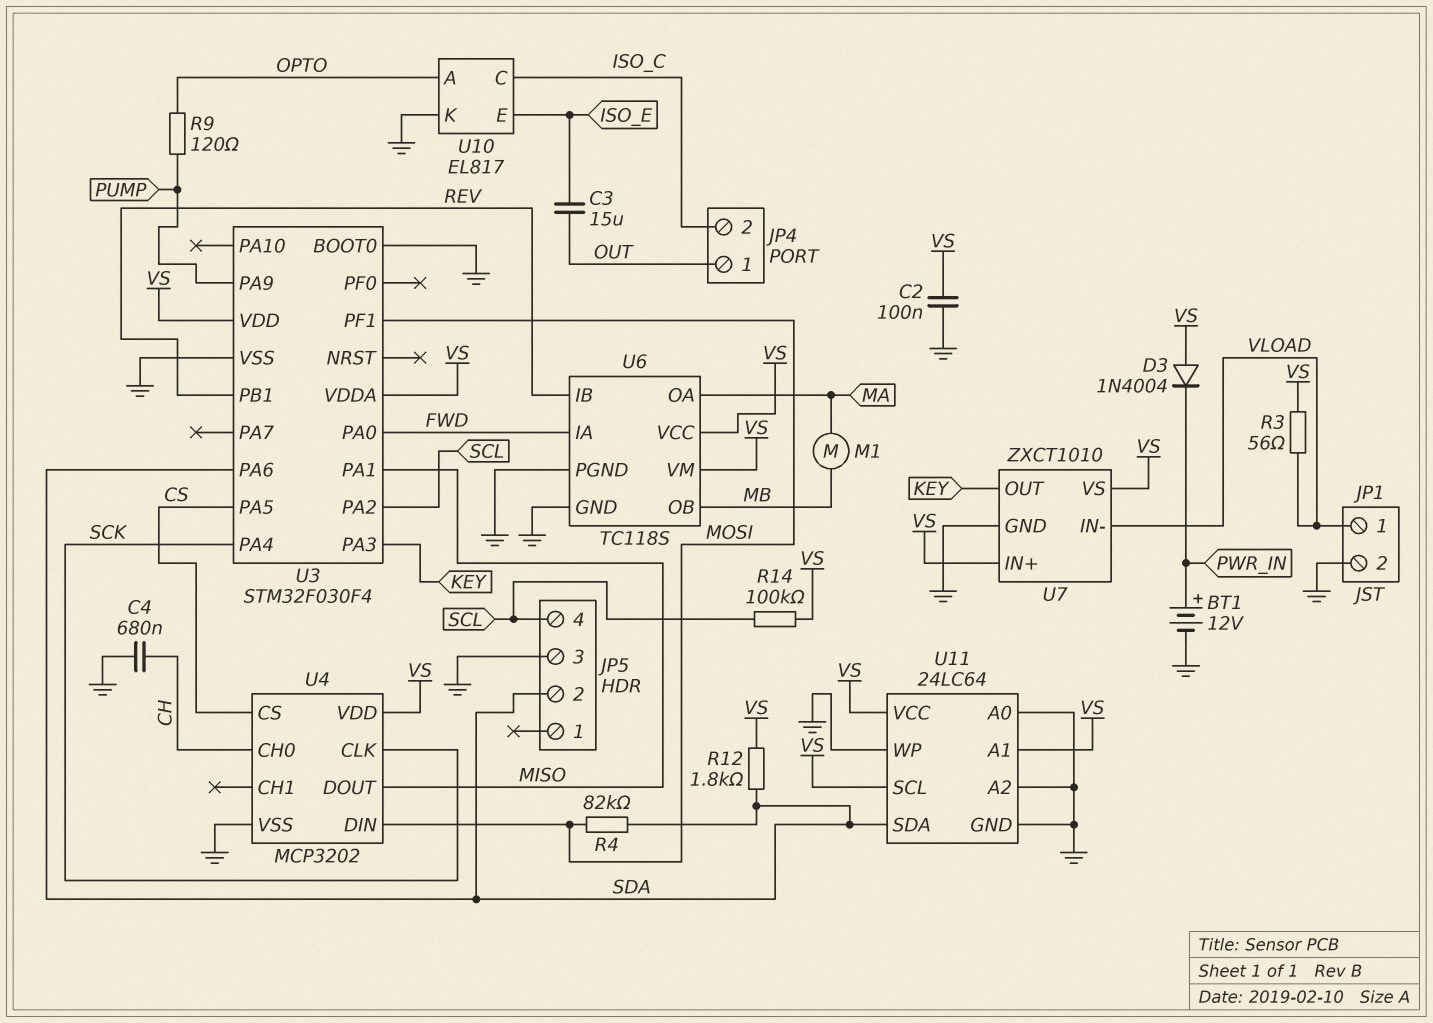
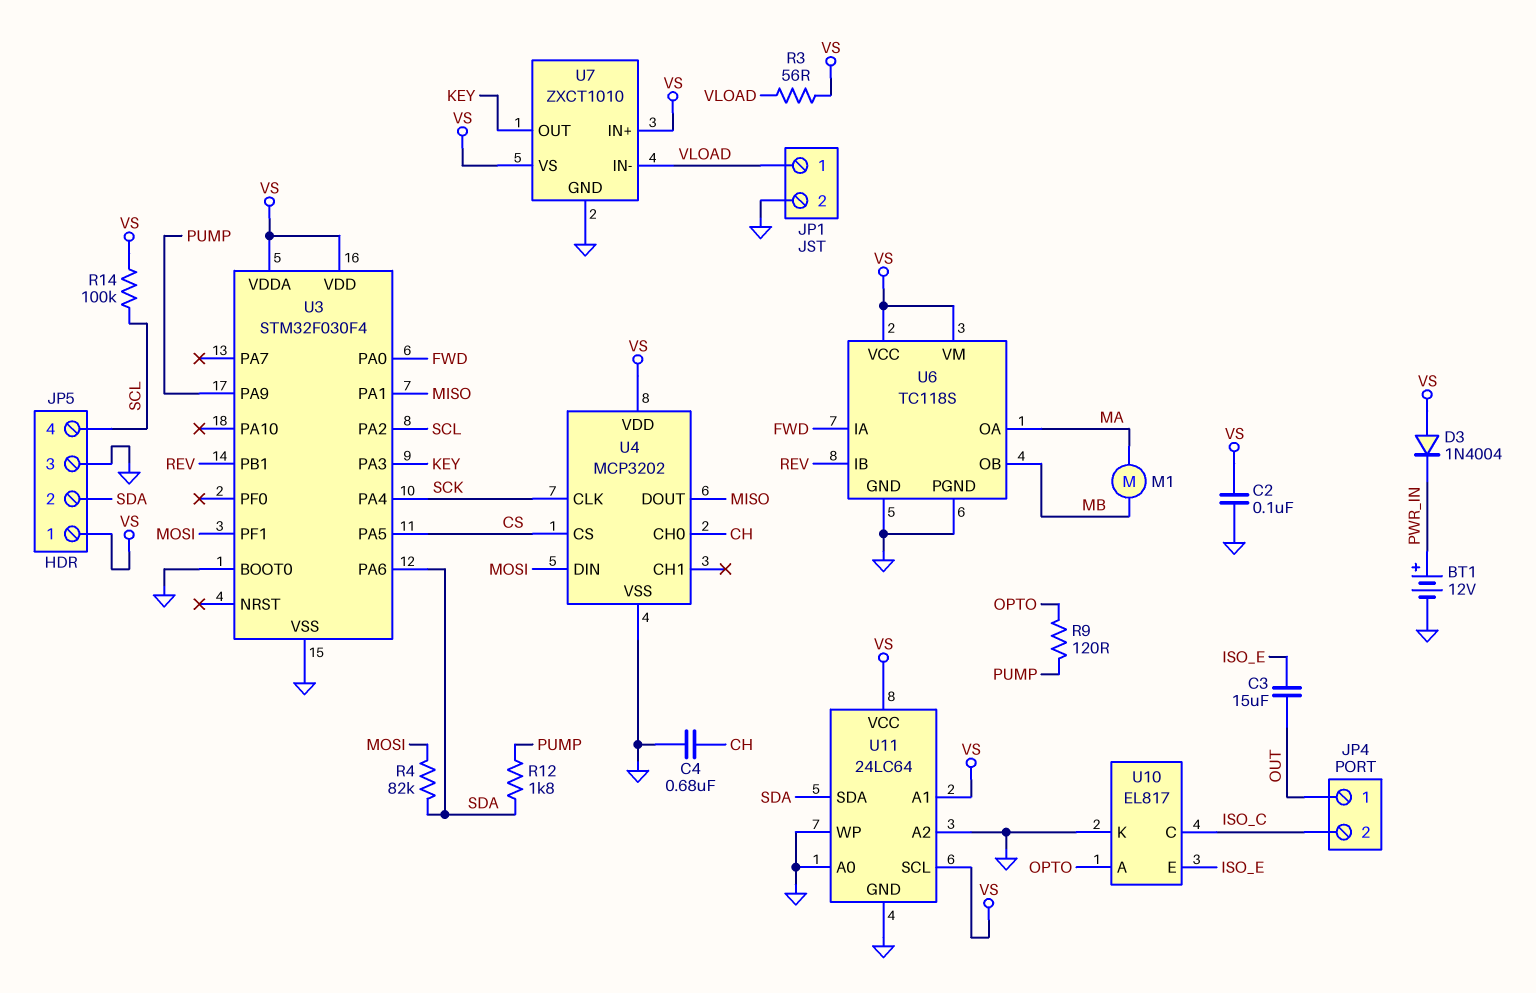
JP5 pin 1: none -> VS
R12: 1.8k (SDA, VS) -> 1.8k (PUMP, SDA)

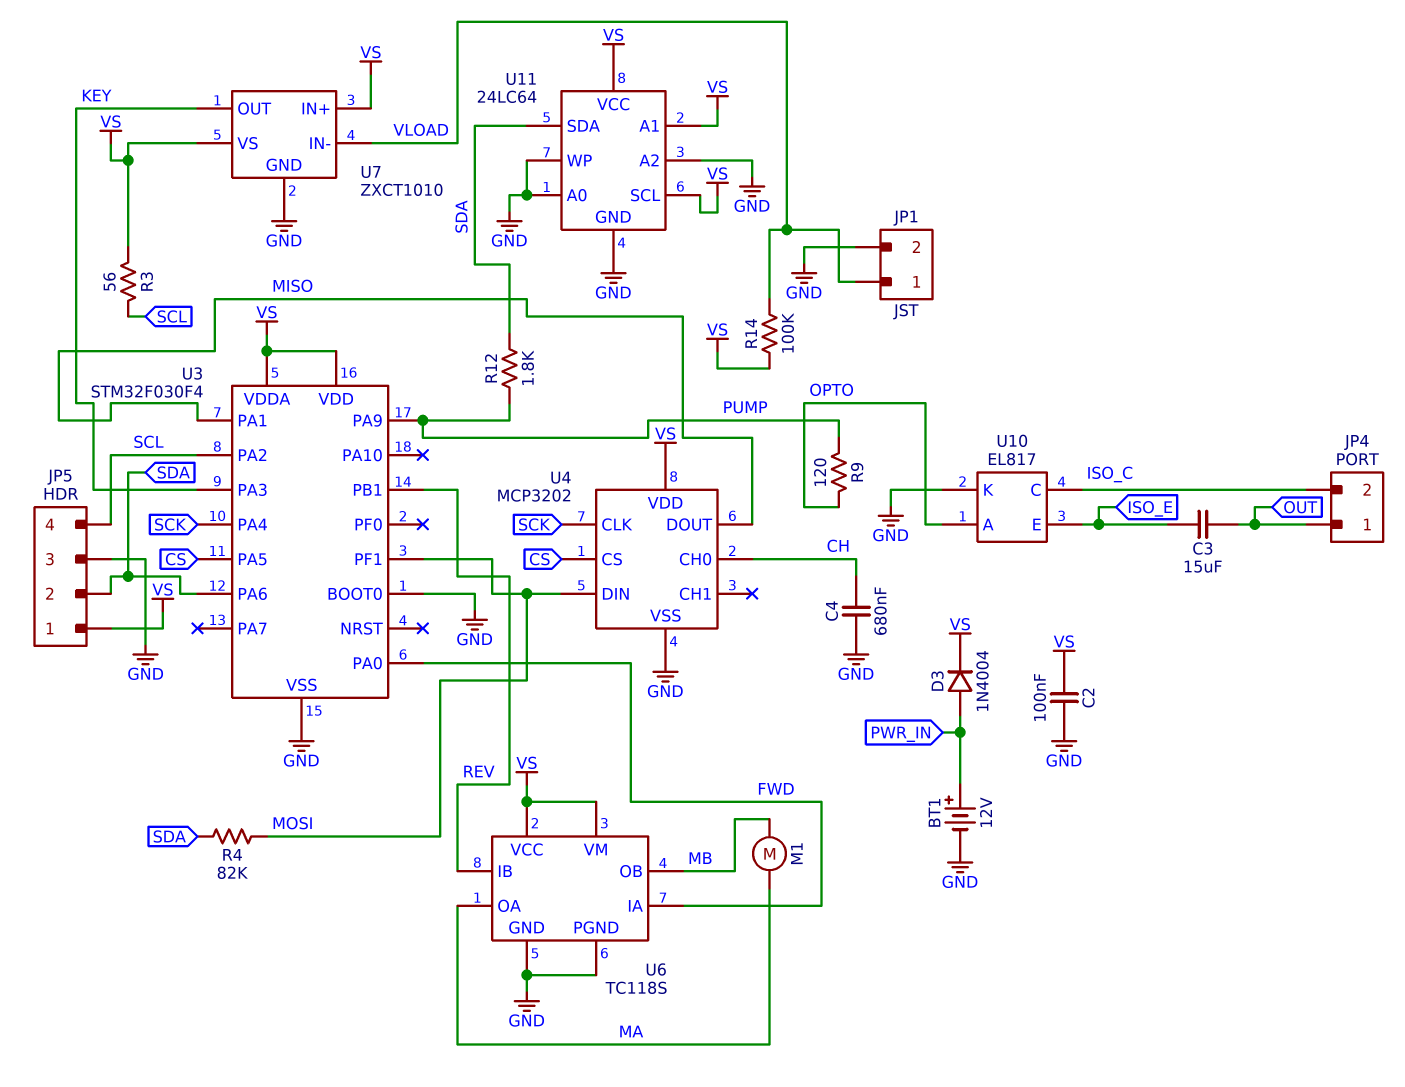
D3: diode 1N4004 (A VS, K PWR_IN) -> diode 1N4004 (A PWR_IN, K VS)
R3: 56 (VLOAD, VS) -> 56 (SCL, VS)
R14: 100k (SCL, VS) -> 100k (VLOAD, VS)

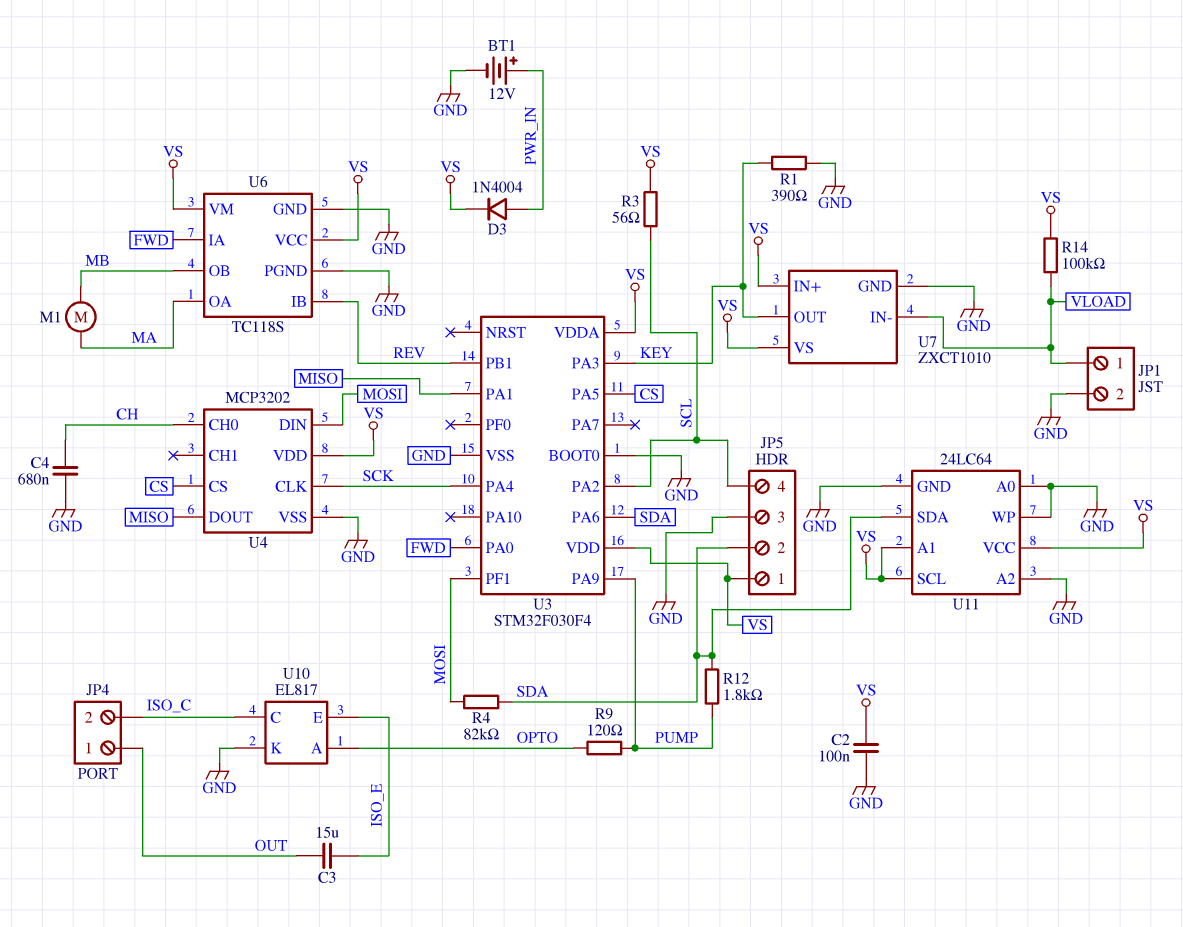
R1: none -> 390 (GND, KEY)

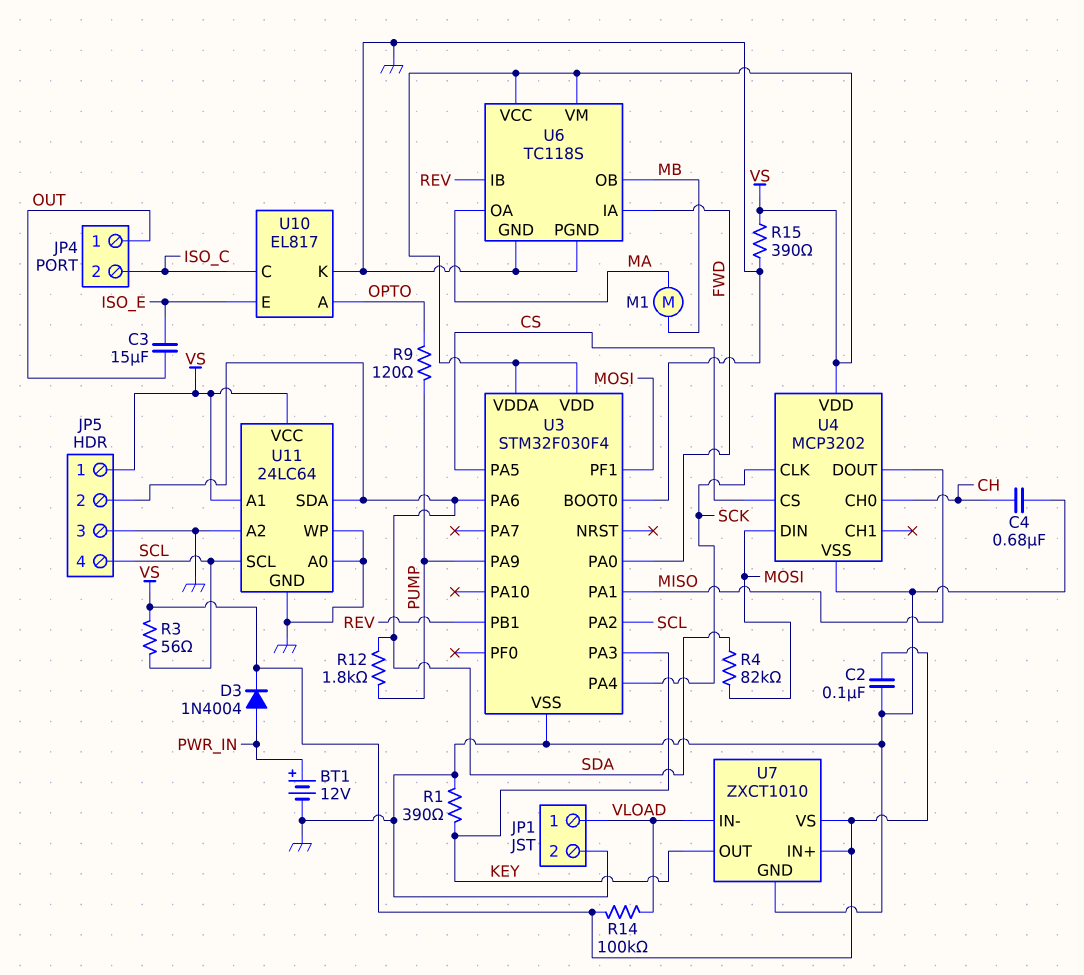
R15: none -> 390 (GND, VS)
U11 pin SCL: VS -> SCL

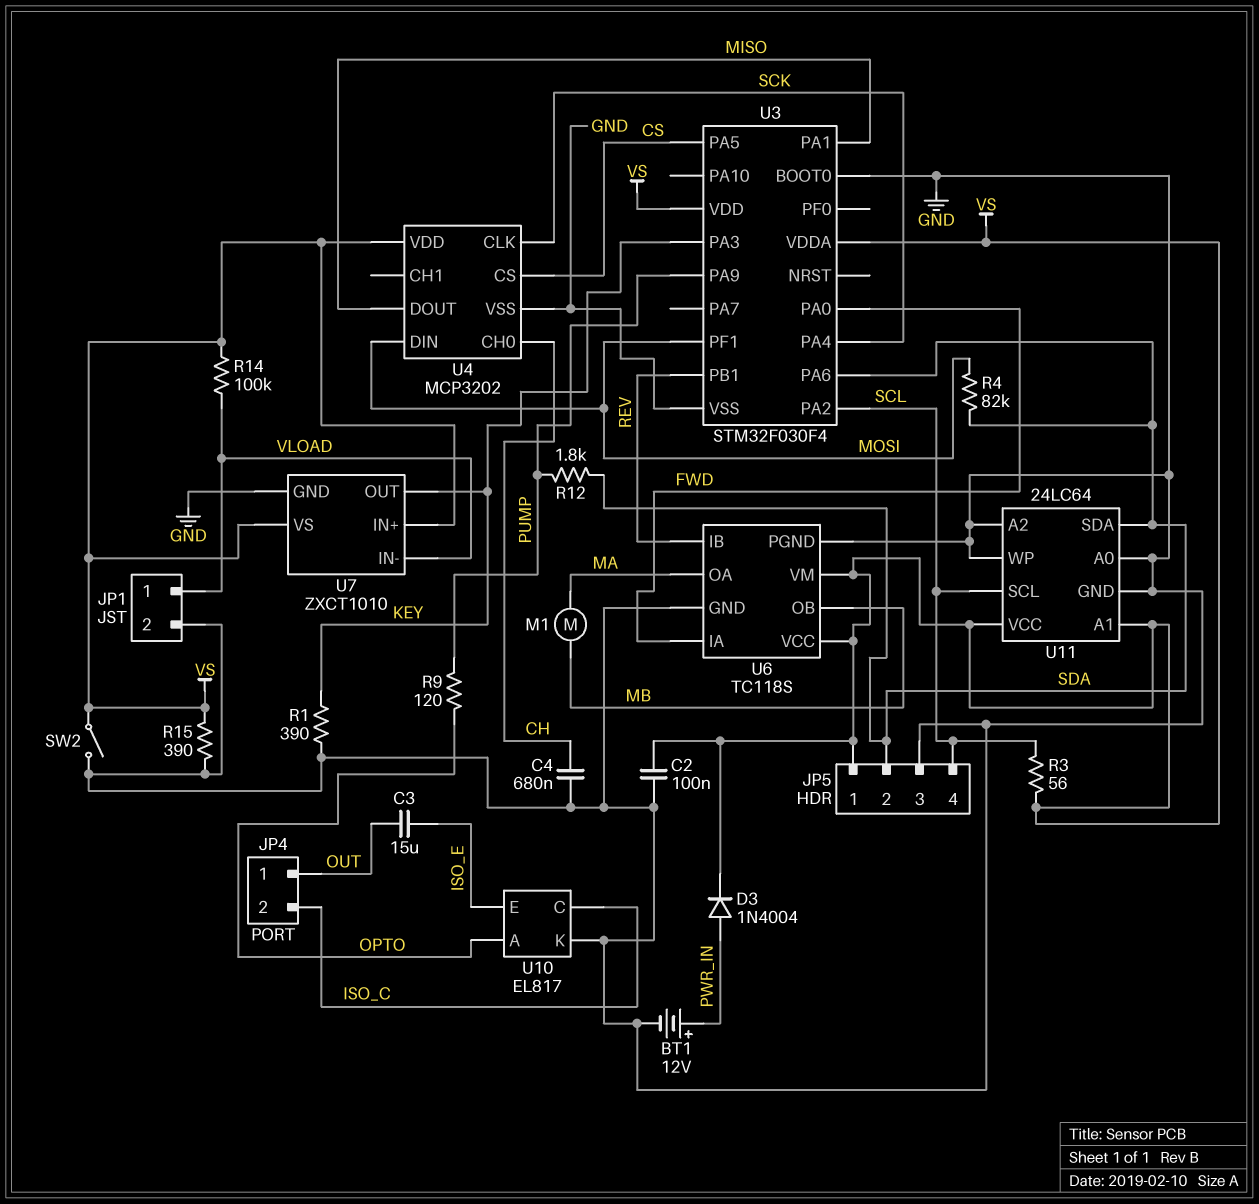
SW2: none -> switch (GND, VS)

